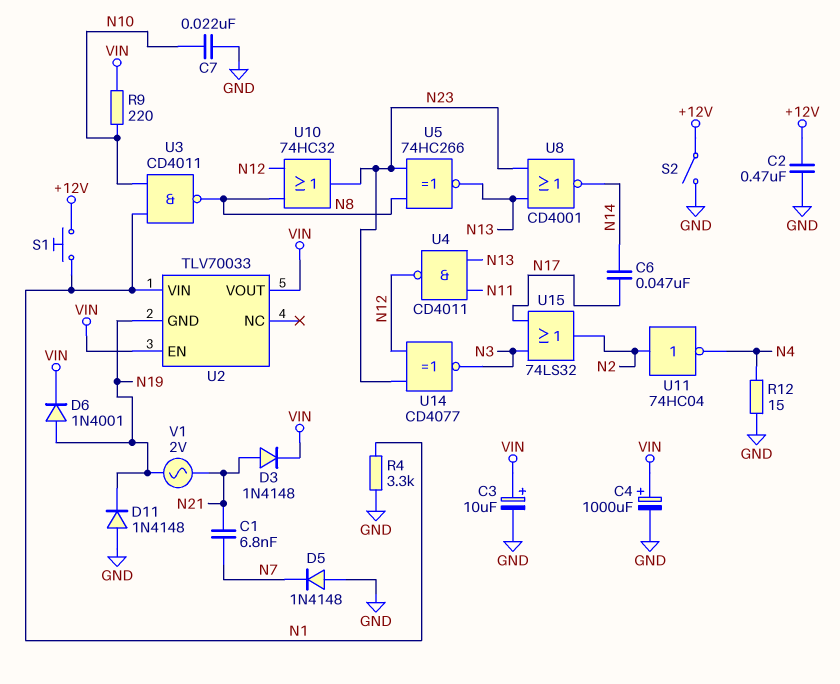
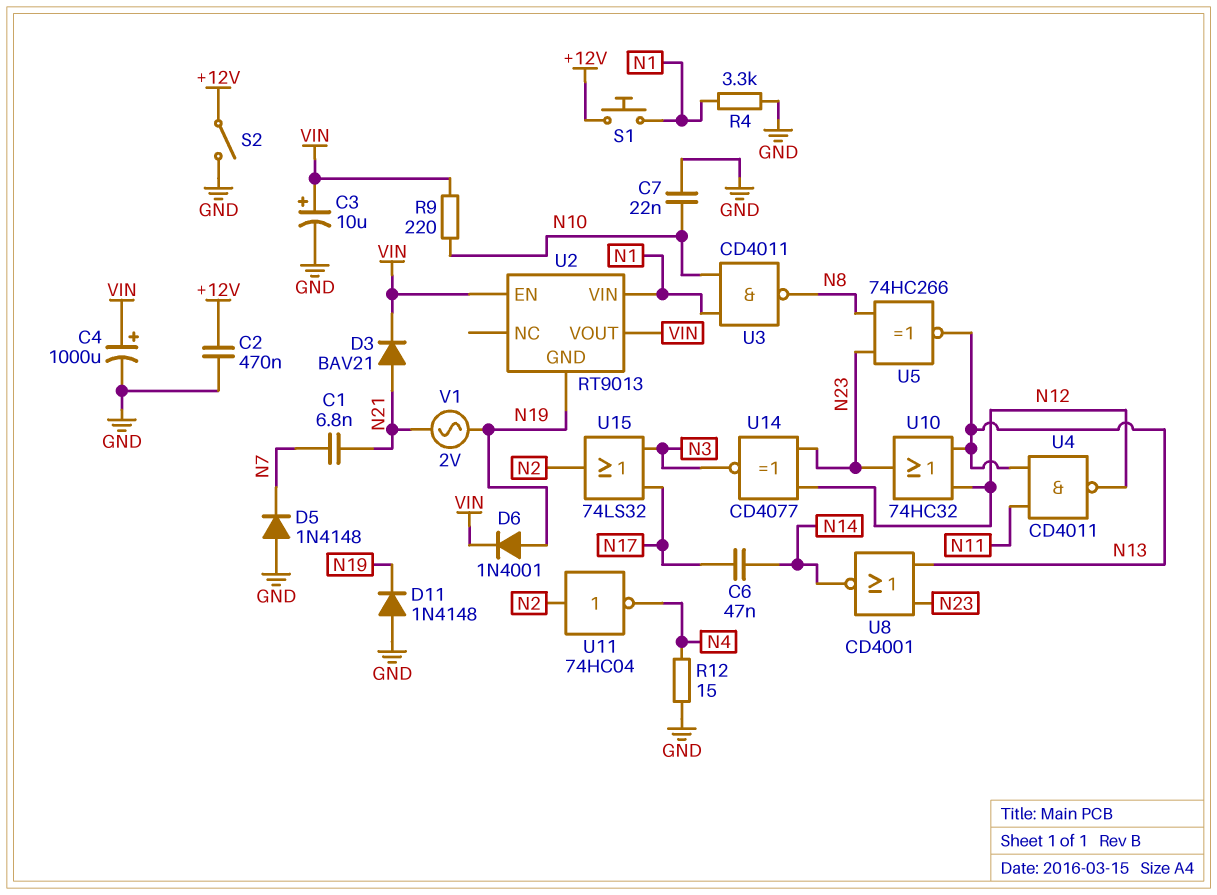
D3: diode 1N4148 (A N21, K VIN) -> diode BAV21 (A N21, K VIN)
U2: TLV70033 -> RT9013
U10: OR 74HC32 (in N8, in N12, out N23) -> OR 74HC32 (in N12, in N13, out N23)

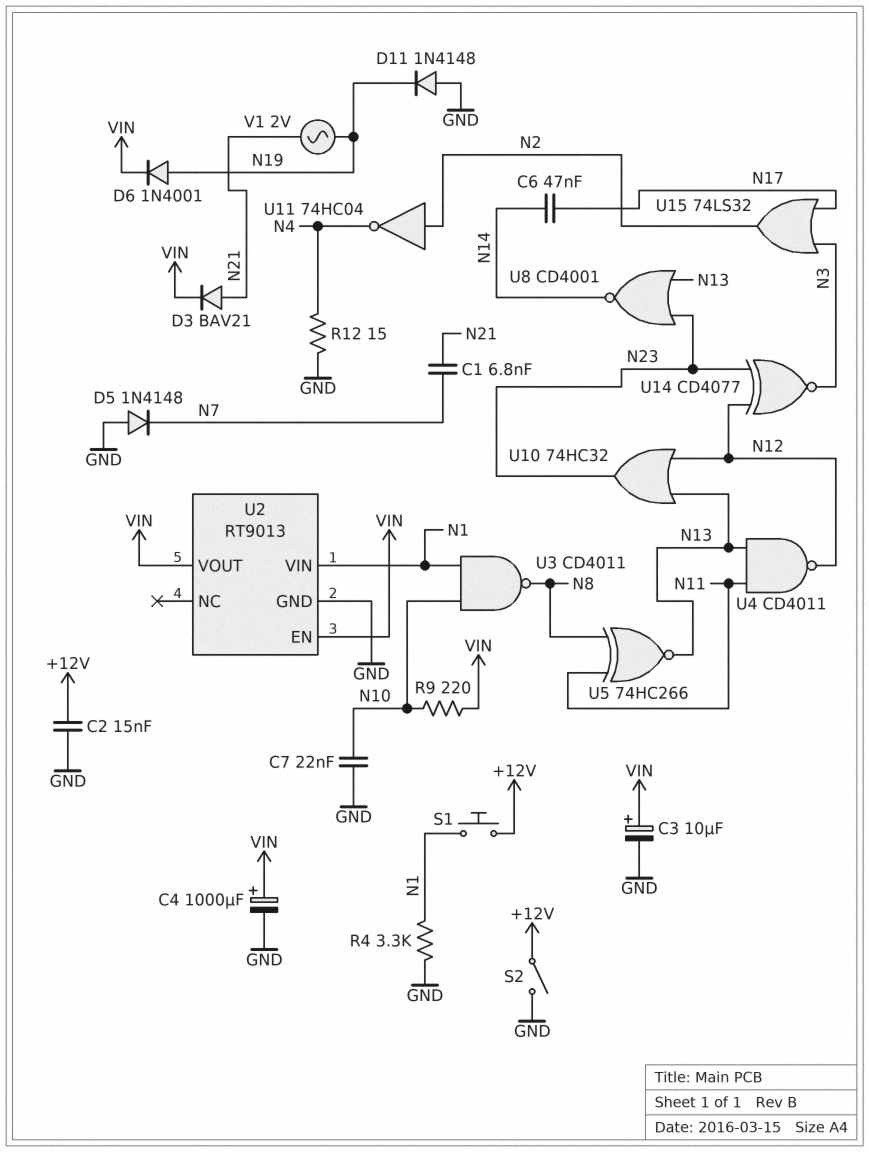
C2: 470nF (+12V, GND) -> 15nF (+12V, GND)
U2 pin GND: N19 -> GND
U5: XNOR 74HC266 (in N8, in N23, out N13) -> XNOR 74HC266 (in N8, in N11, out N13)

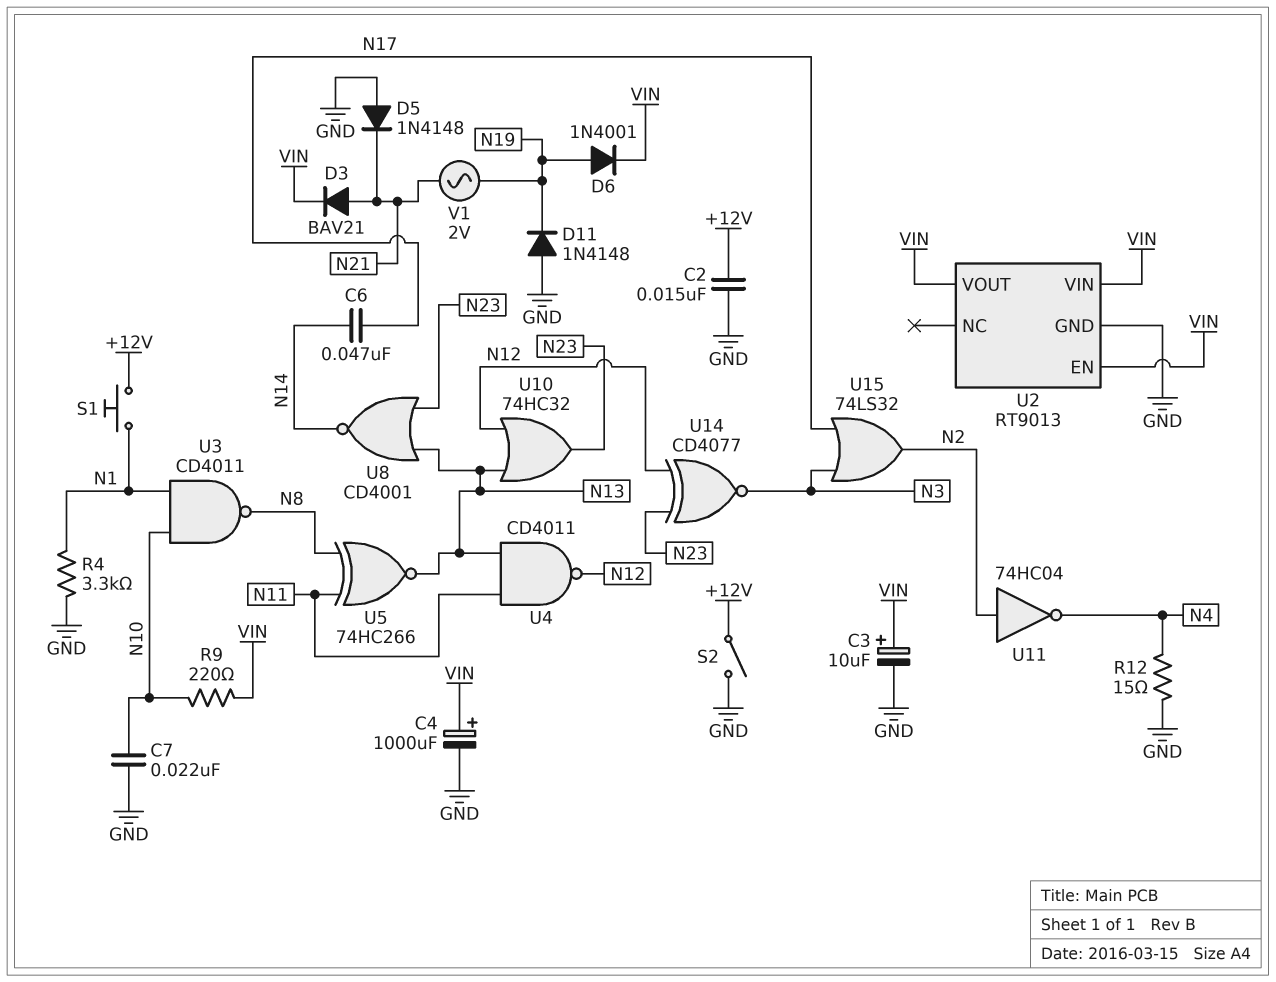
C1: 6.8nF (N7, N21) -> none
D5: diode 1N4148 (A GND, K N7) -> diode 1N4148 (A GND, K N21)
U2 pin VIN: N1 -> VIN

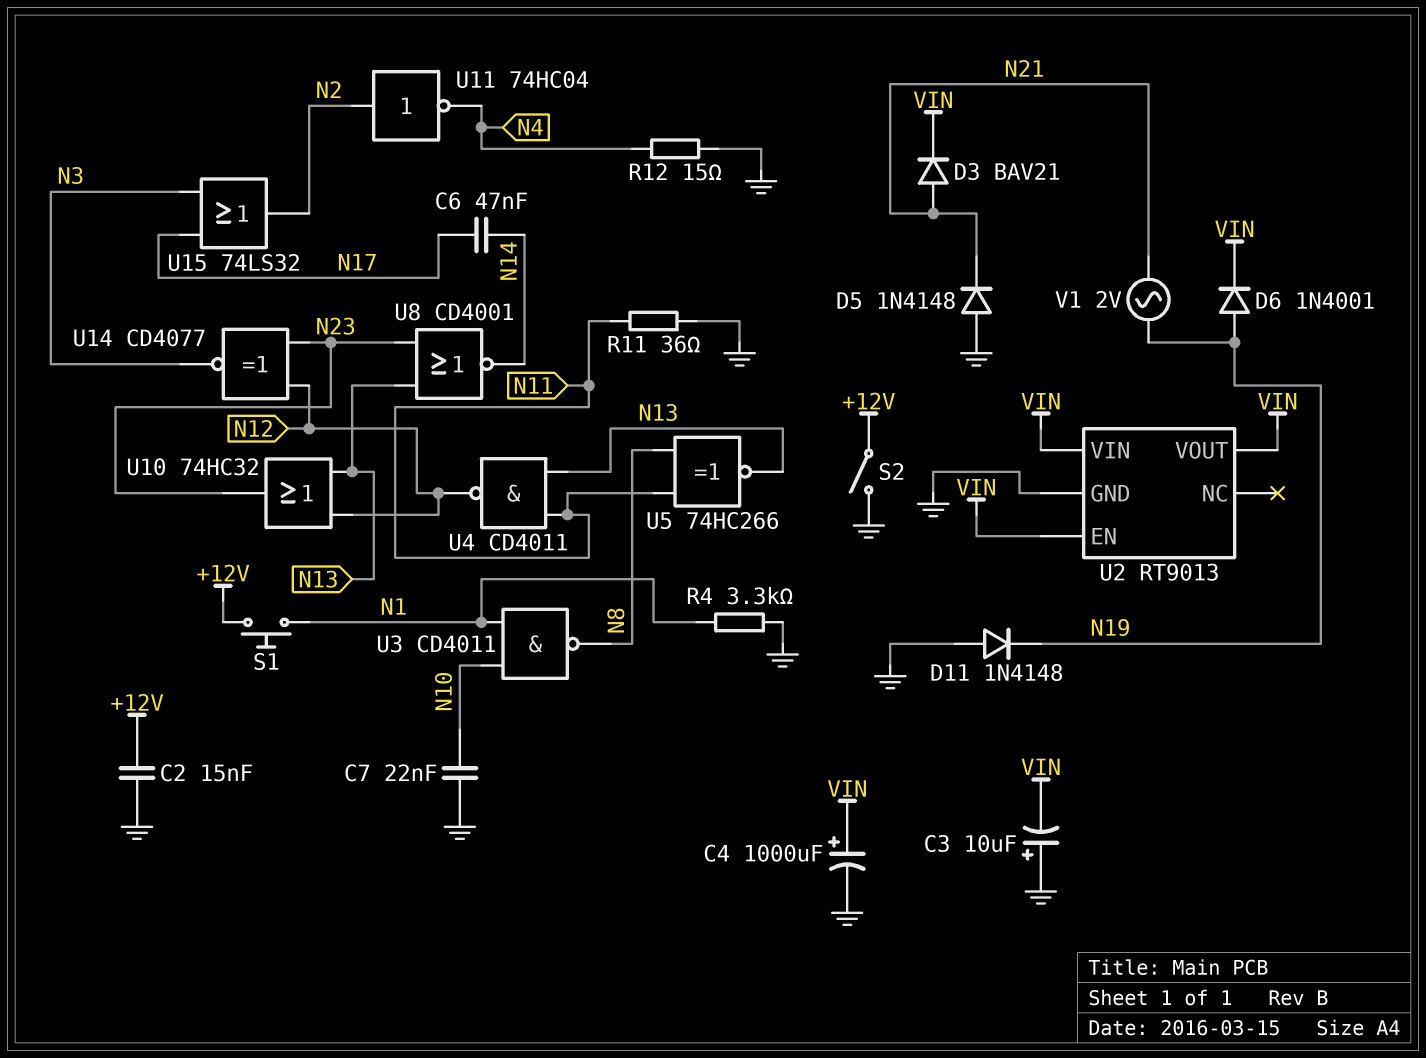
C3: 10uF (plus VIN, minus GND) -> 10uF (plus GND, minus VIN)
R9: 220 (N10, VIN) -> none
R11: none -> 36 (GND, N11)

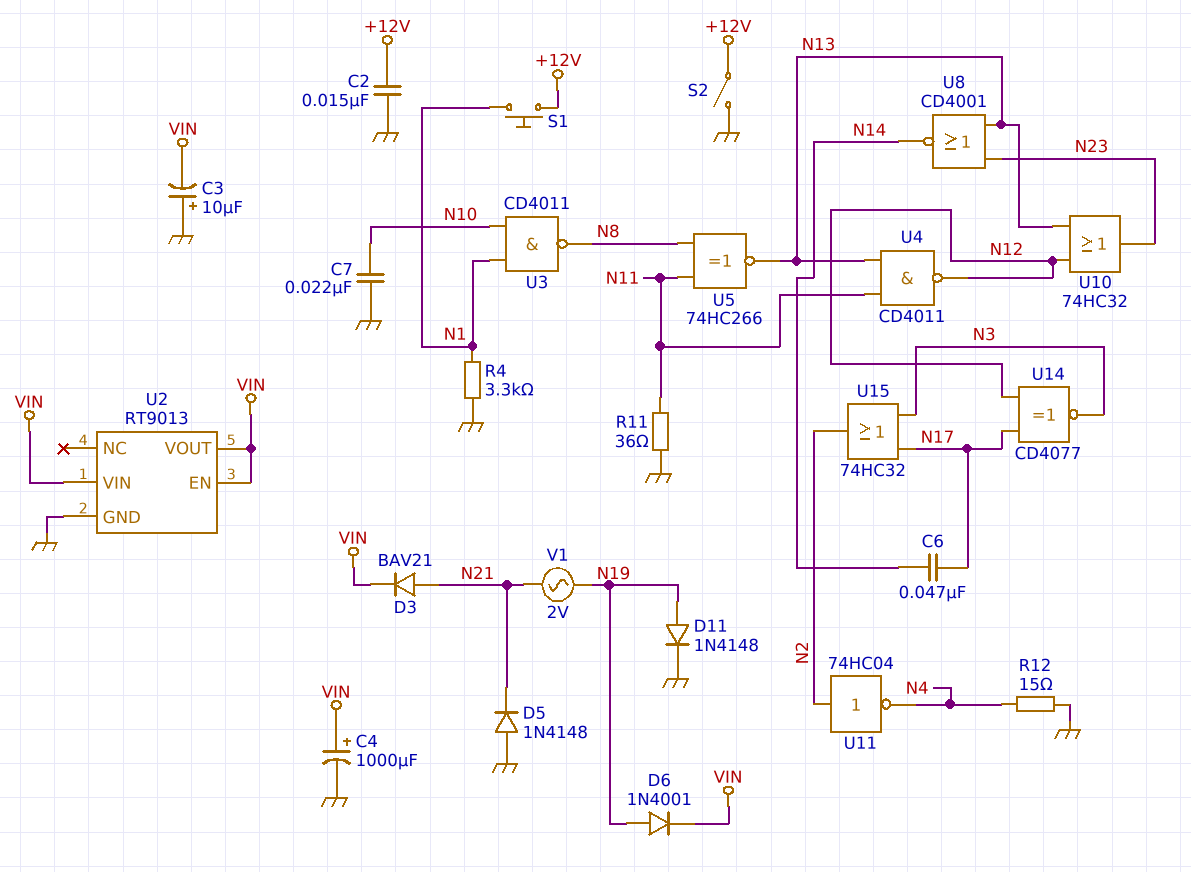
D11: diode 1N4148 (A GND, K N19) -> diode 1N4148 (A N19, K GND)
U14: XNOR CD4077 (in N12, in N23, out N3) -> XNOR CD4077 (in N12, in N17, out N3)
U15: OR 74LS32 (in N3, in N17, out N2) -> OR 74HC32 (in N3, in N17, out N2)

